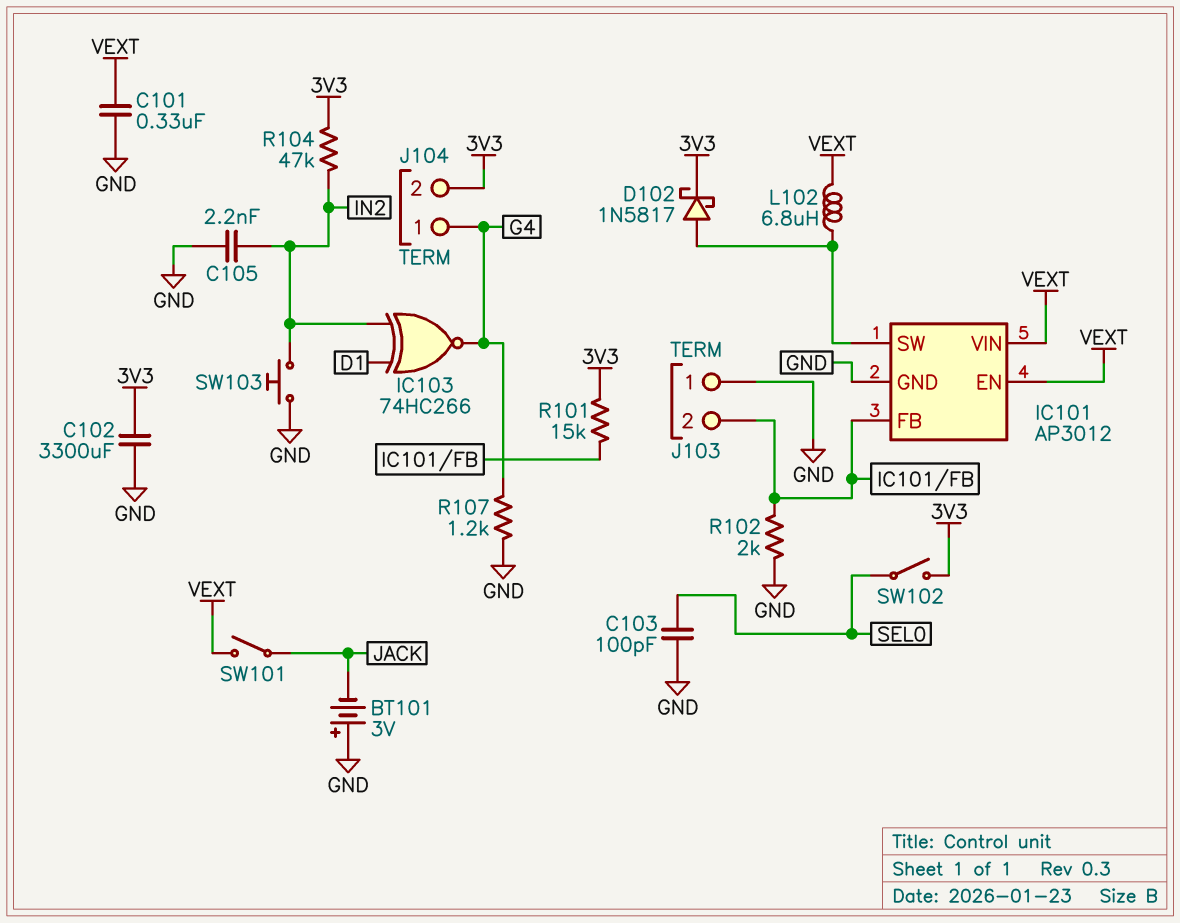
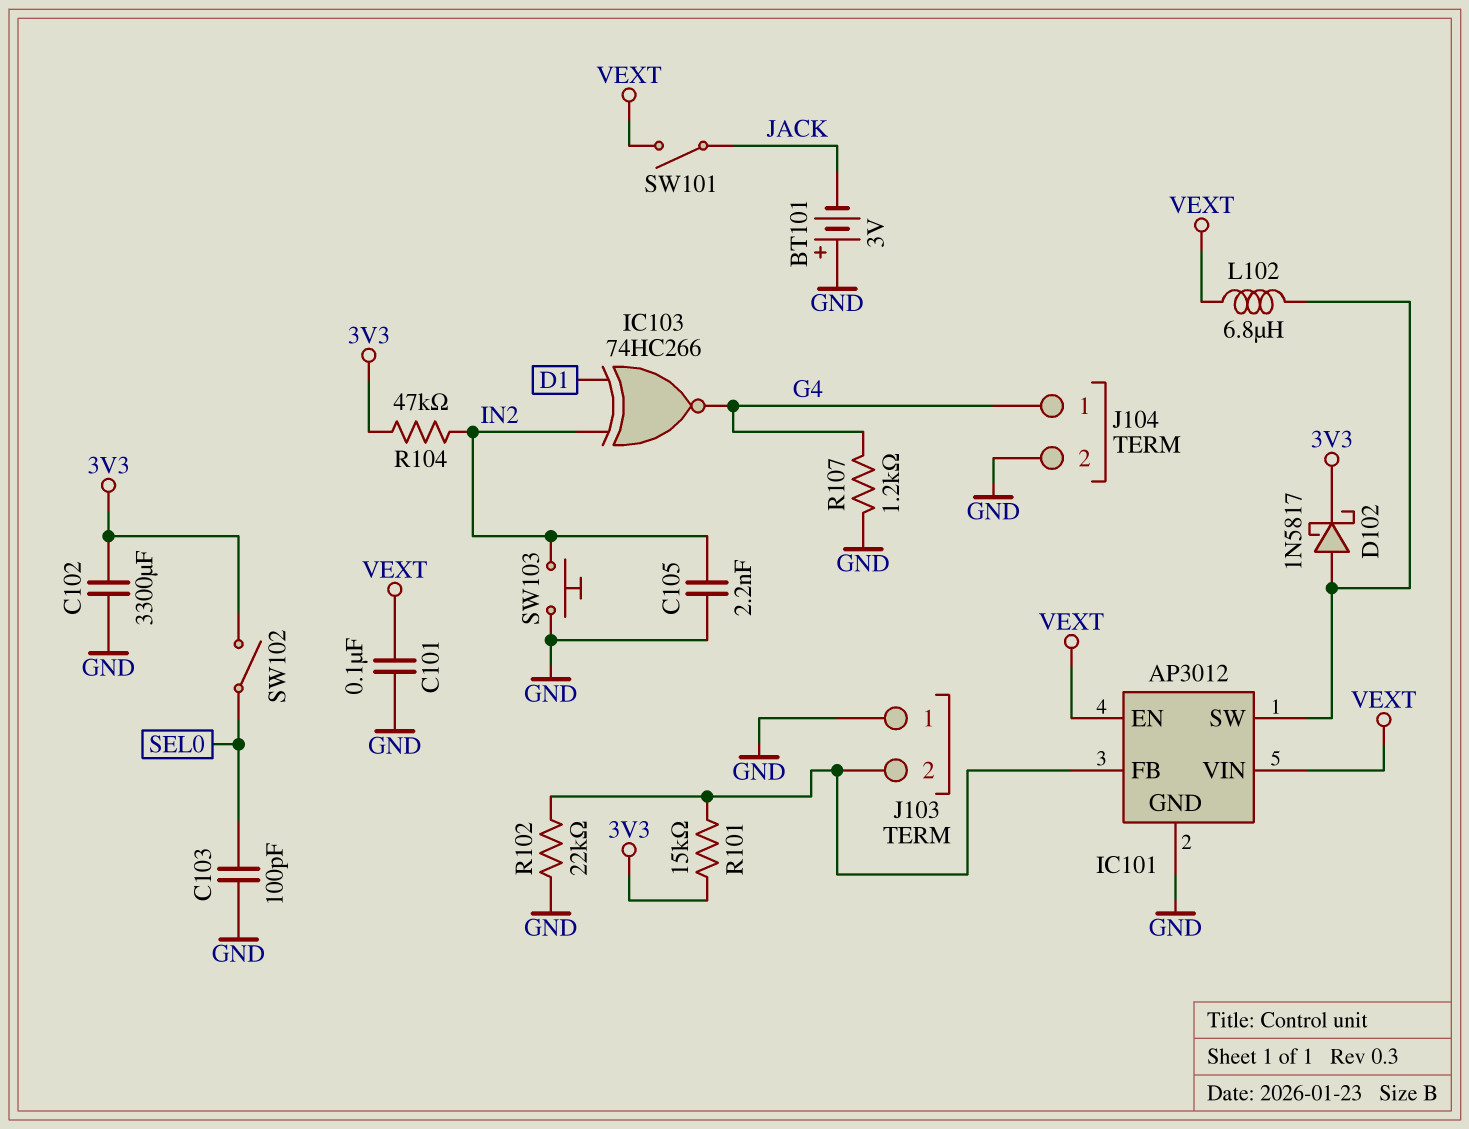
C101: 330nF (GND, VEXT) -> 100nF (GND, VEXT)
J104 pin 2: 3V3 -> GND
R102: 2k (GND, IC101/FB) -> 22k (GND, IC101/FB)

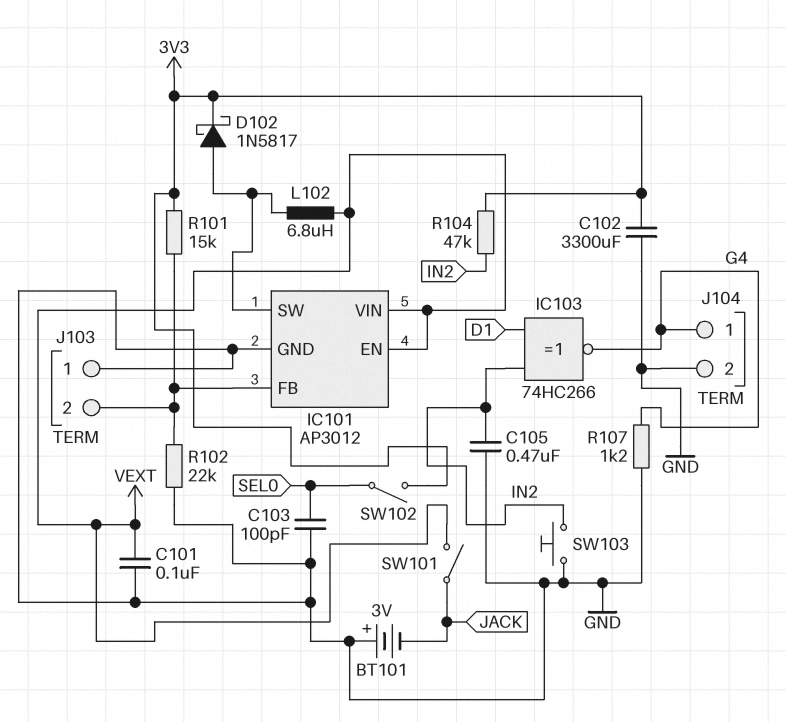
C105: 2.2nF (GND, IN2) -> 470nF (GND, IN2)

